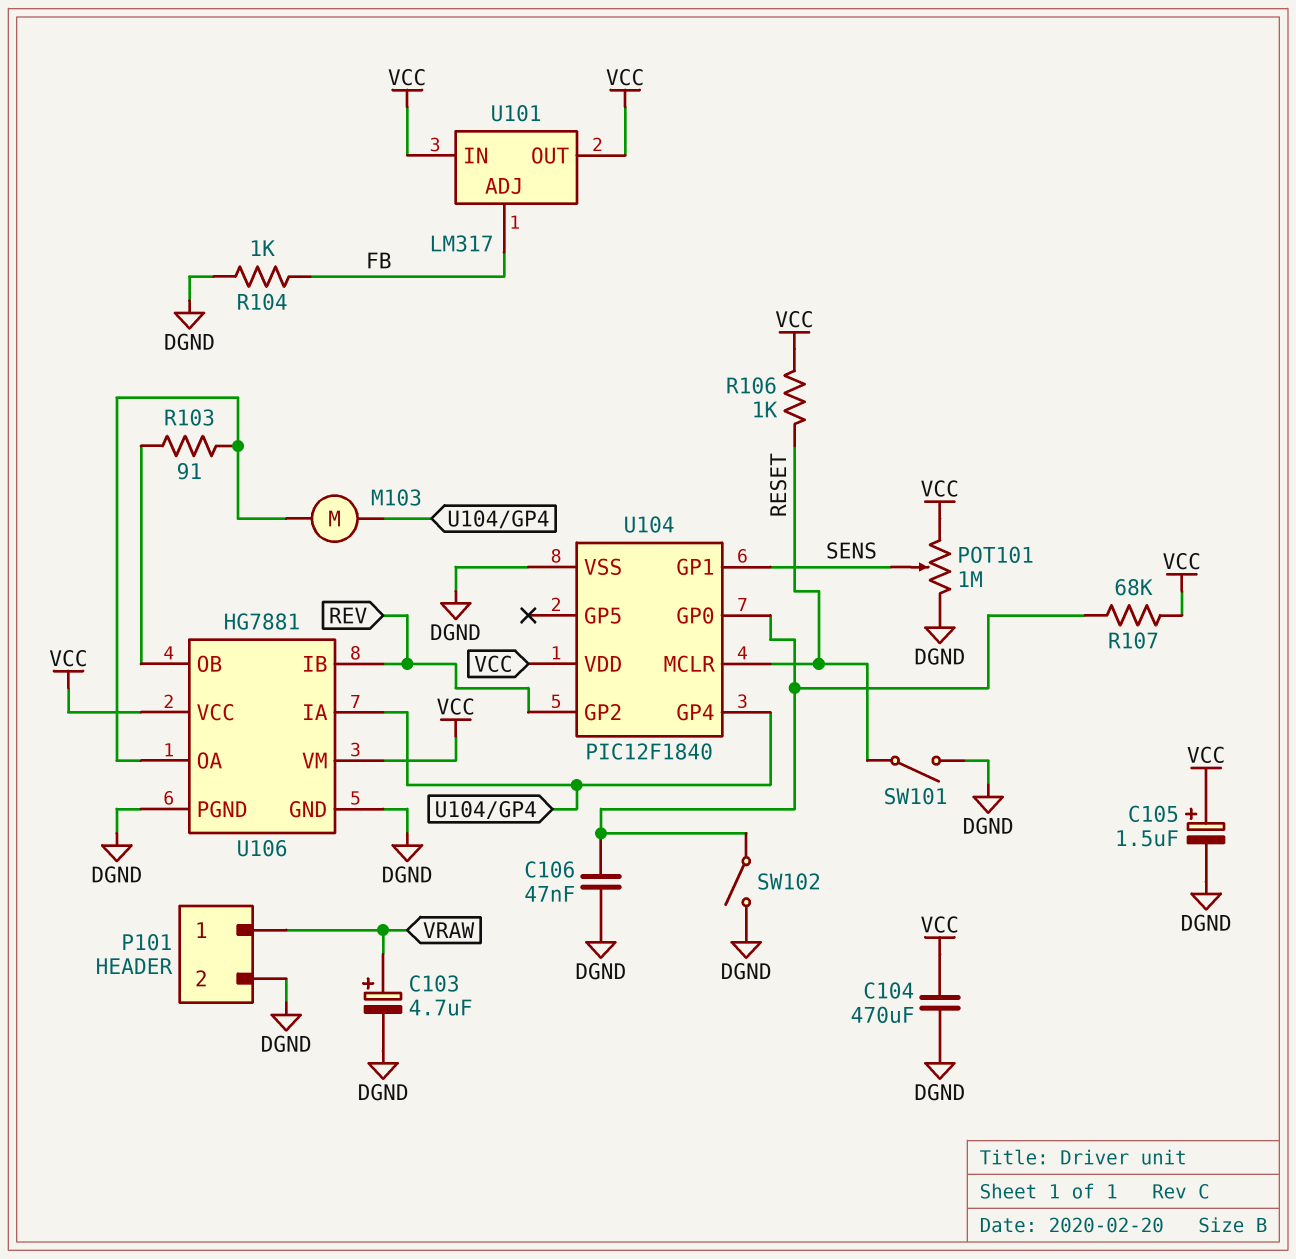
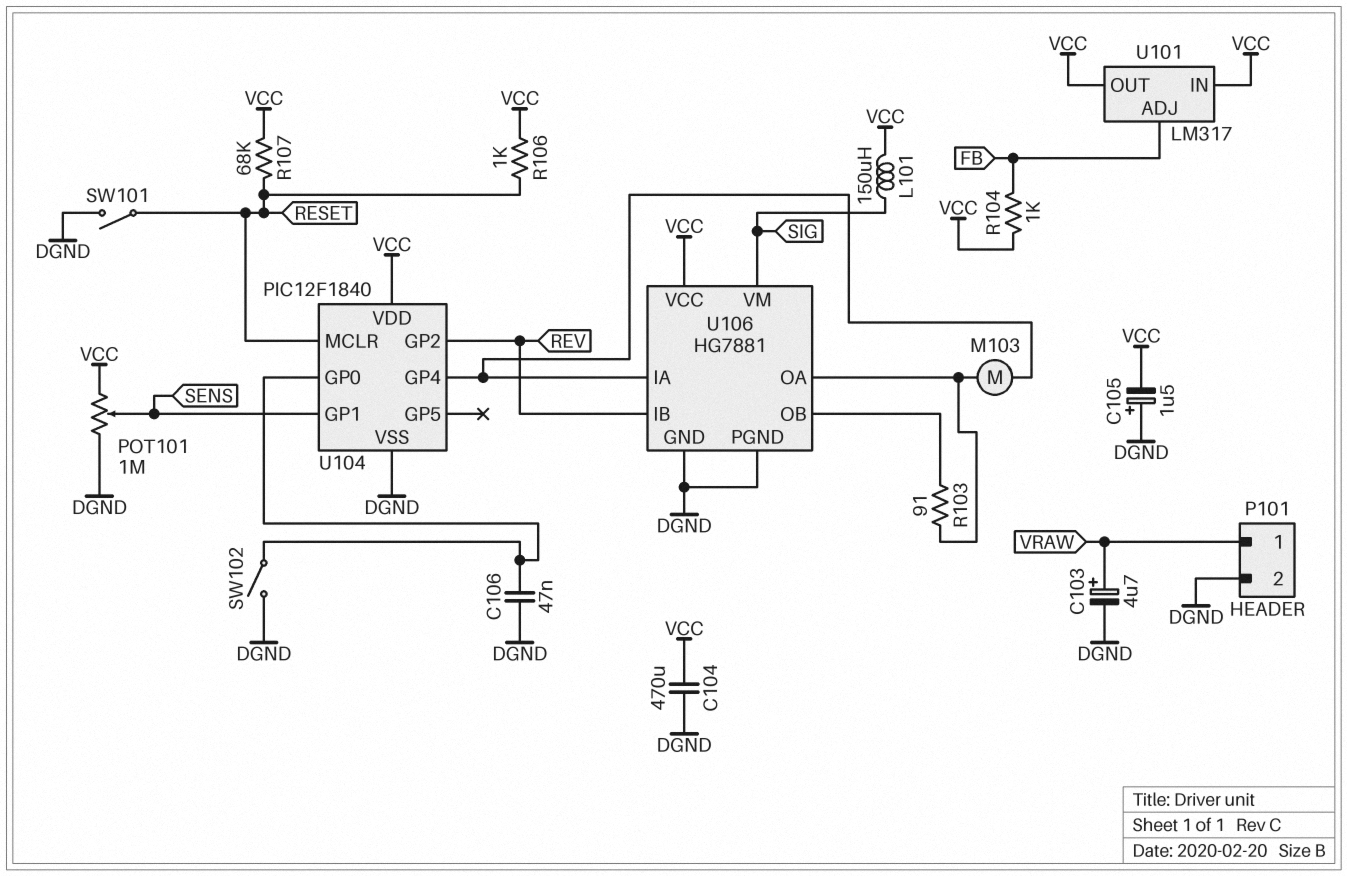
C105: 1.5uF (plus VCC, minus DGND) -> 1.5uF (plus DGND, minus VCC)
L101: none -> 150uH (SIG, VCC)
R104: 1k (DGND, FB) -> 1k (FB, VCC)
R107: 68k (U104/GP0, VCC) -> 68k (RESET, VCC)
U106 pin VM: VCC -> SIG

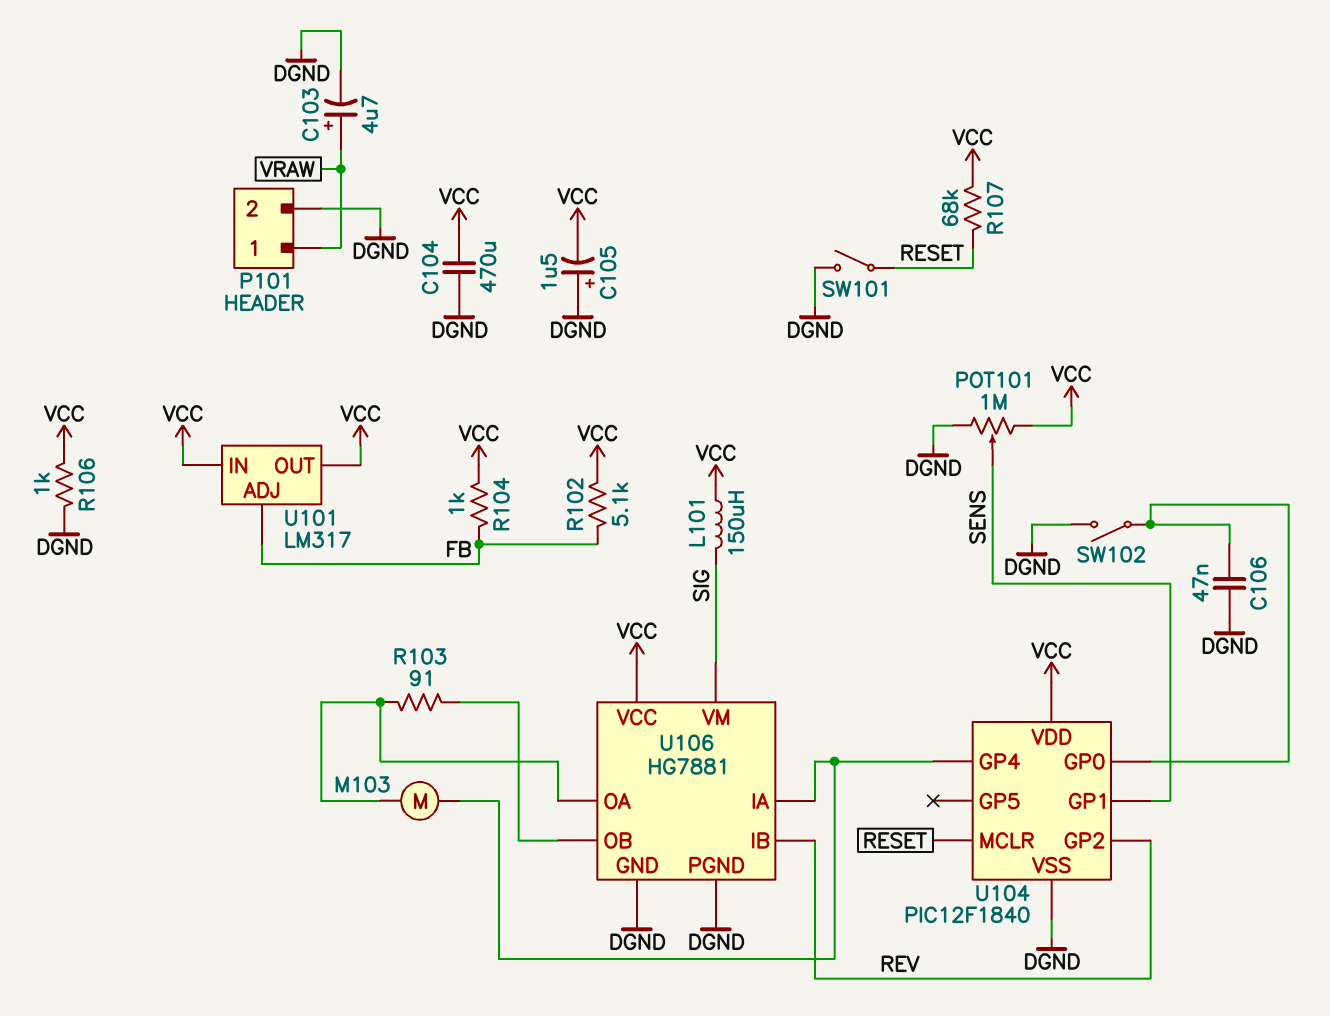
R102: none -> 5.1k (FB, VCC)
R106: 1k (RESET, VCC) -> 1k (DGND, VCC)

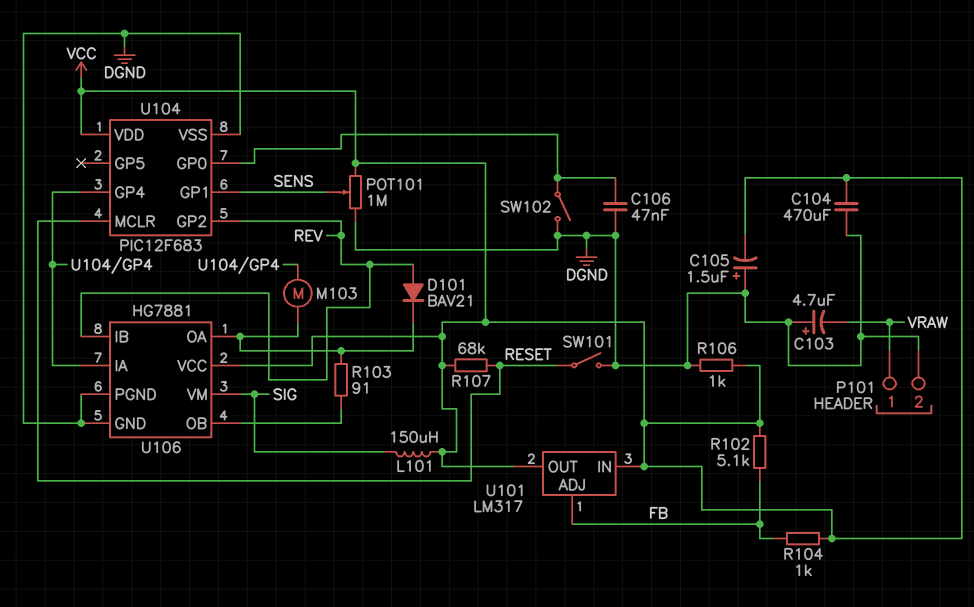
C103: 4.7uF (plus VRAW, minus DGND) -> 4.7uF (plus DGND, minus VRAW)
D101: none -> diode BAV21 (A REV, K U106/OA)
U104: PIC12F1840 -> PIC12F683

